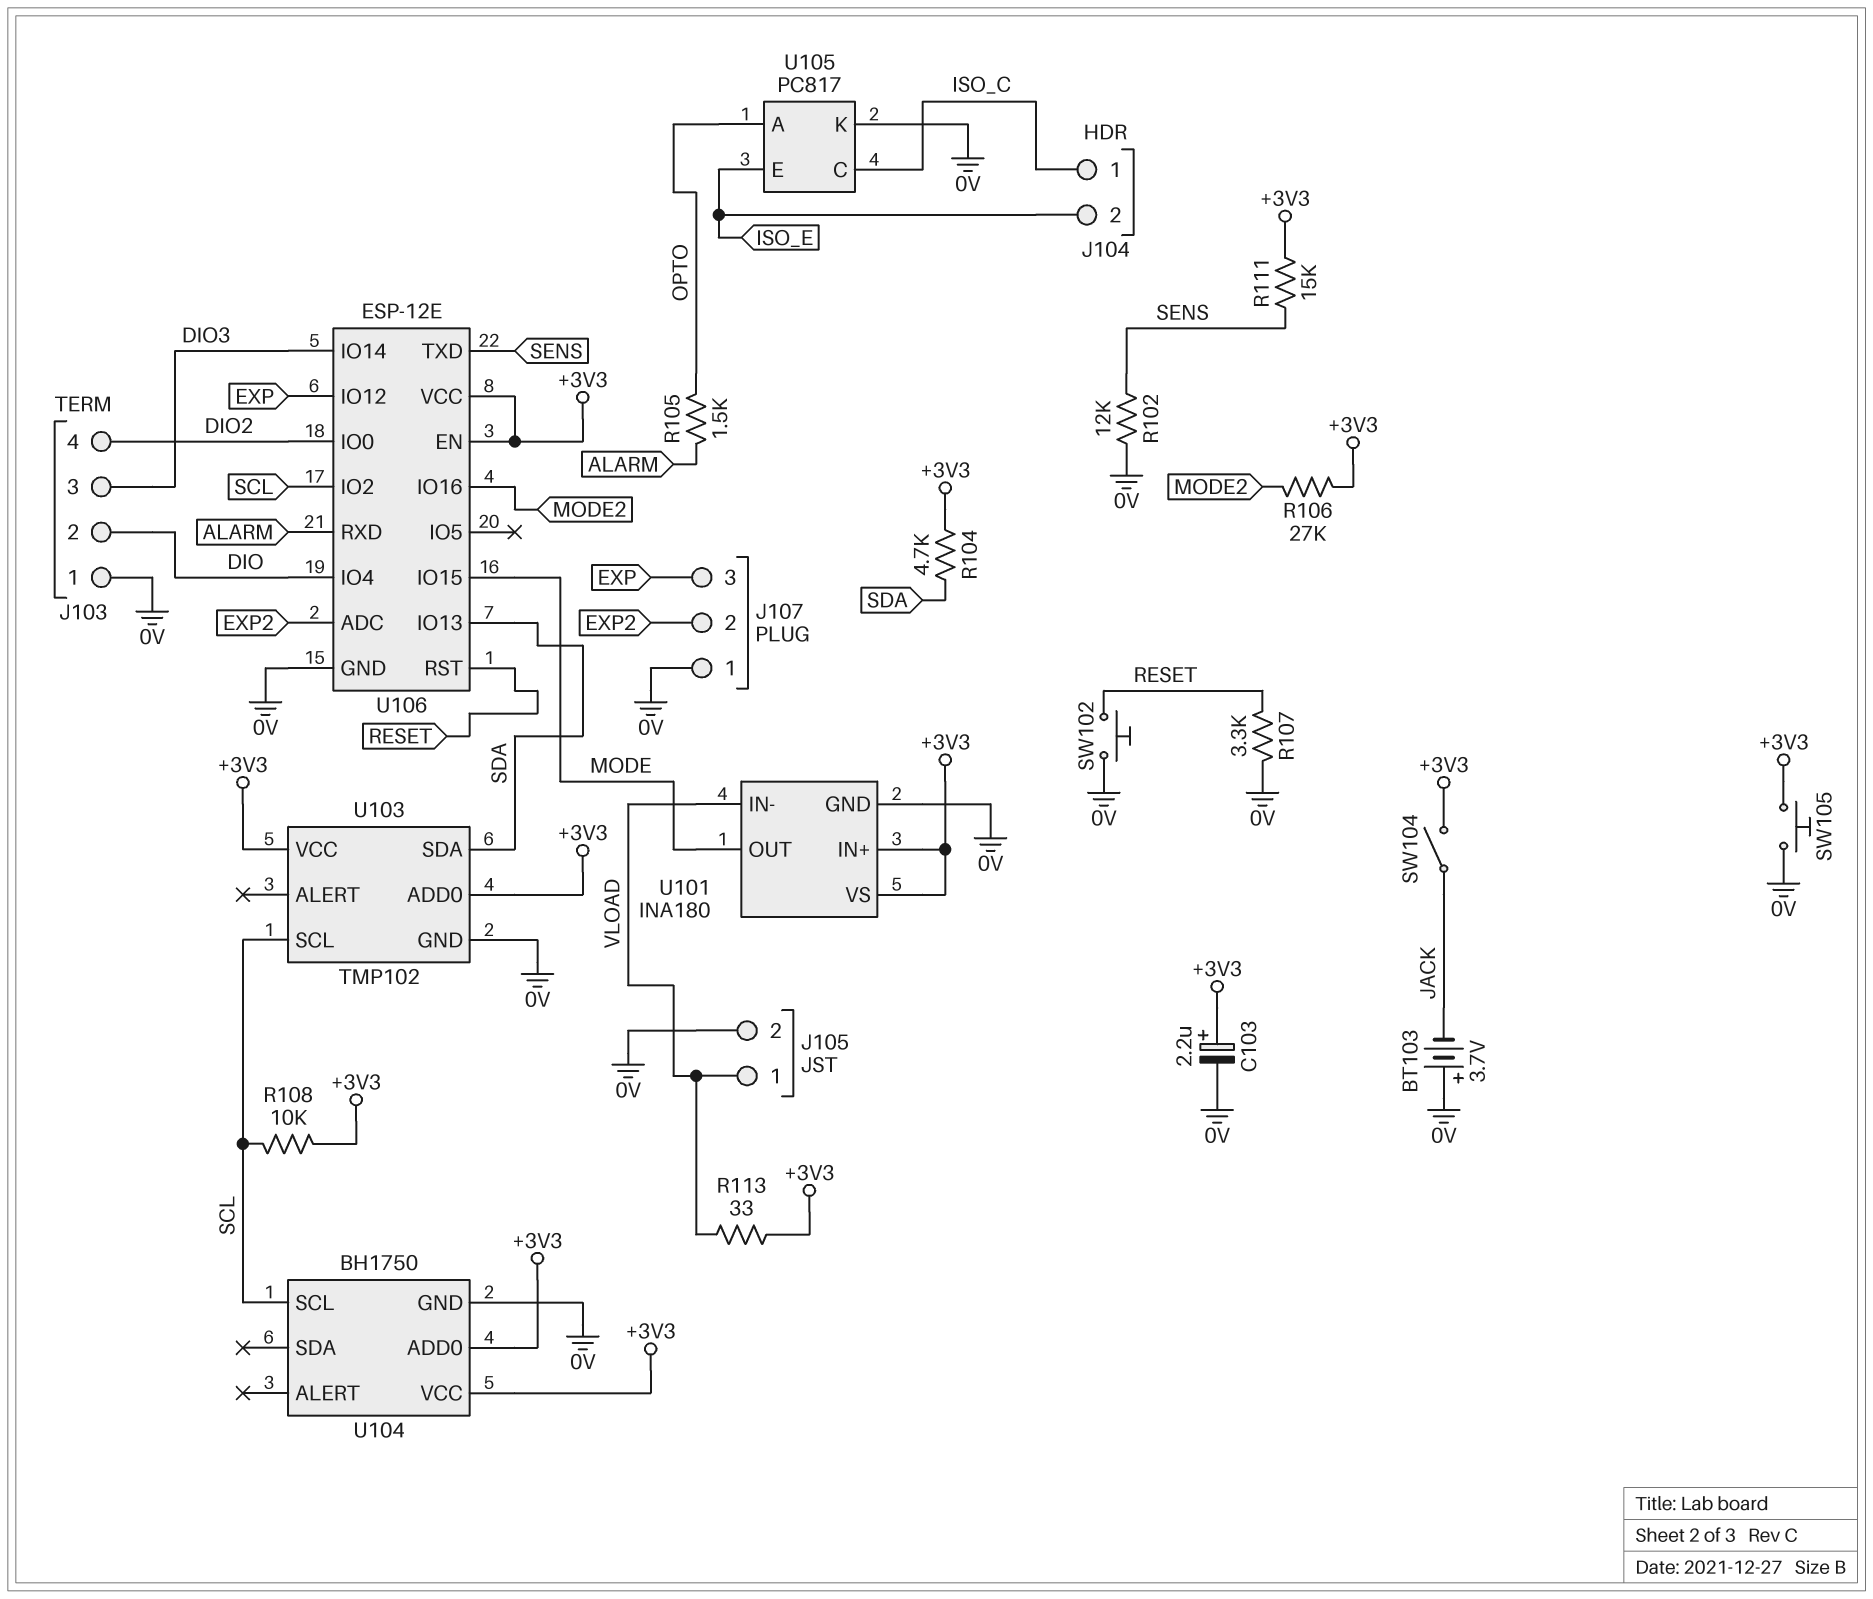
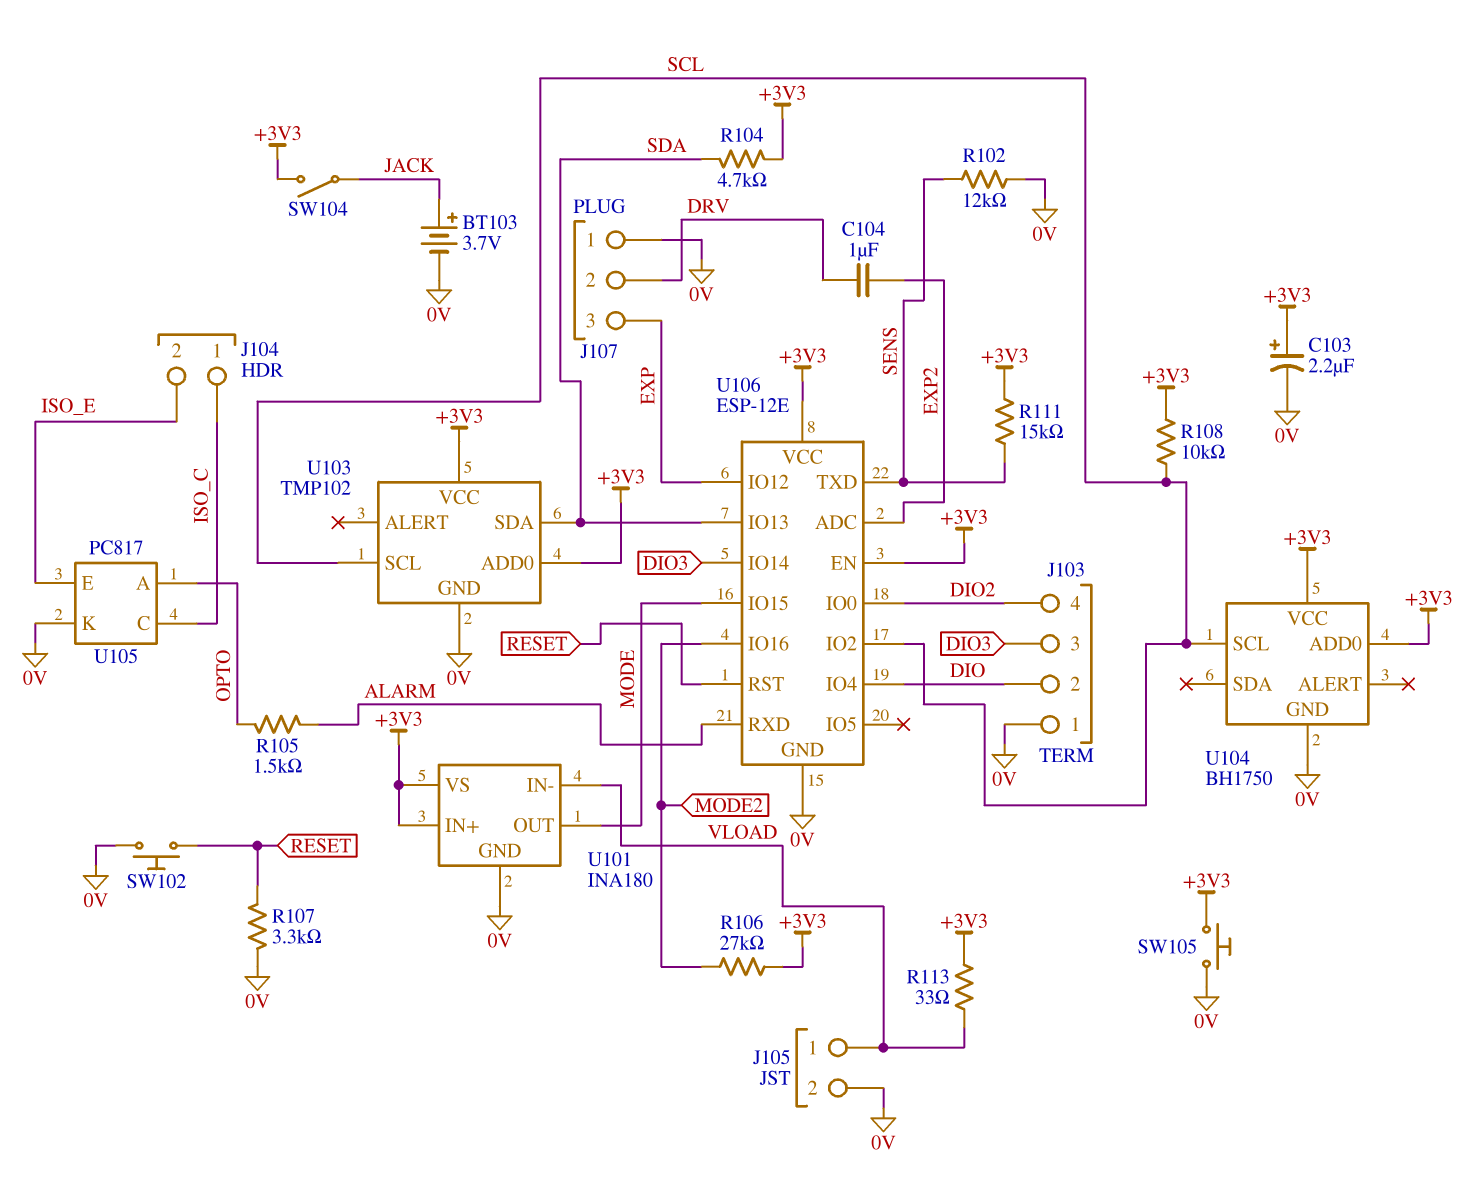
BT103: 3.7V (plus 0V, minus JACK) -> 3.7V (plus JACK, minus 0V)
C104: none -> 1uF (DRV, EXP2)
J107 pin 2: EXP2 -> DRV

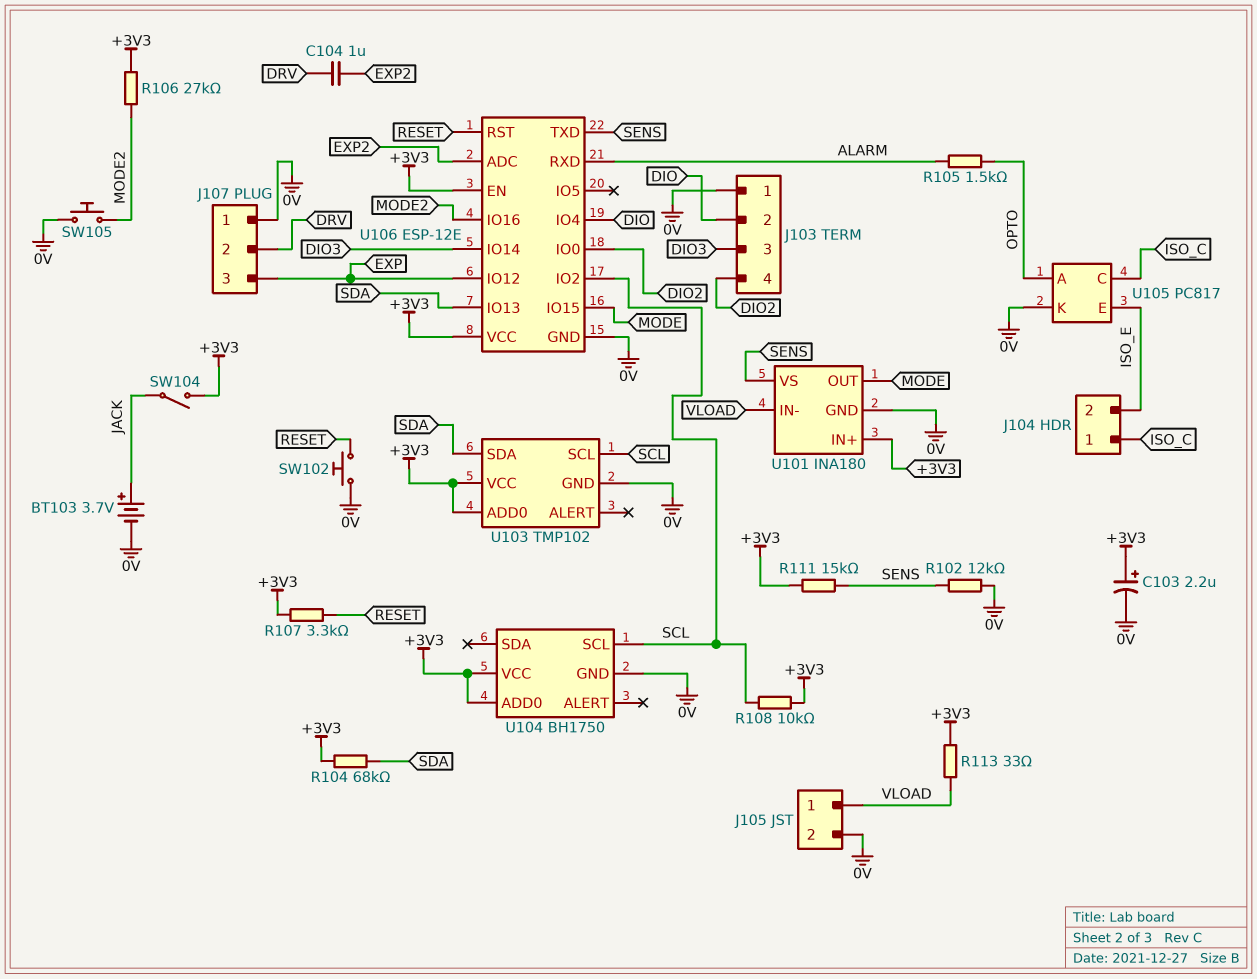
R104: 4.7k (+3V3, SDA) -> 68k (+3V3, SDA)
R107: 3.3k (0V, RESET) -> 3.3k (+3V3, RESET)
SW105: button (+3V3, 0V) -> button (0V, MODE2)
U101 pin VS: +3V3 -> SENS

